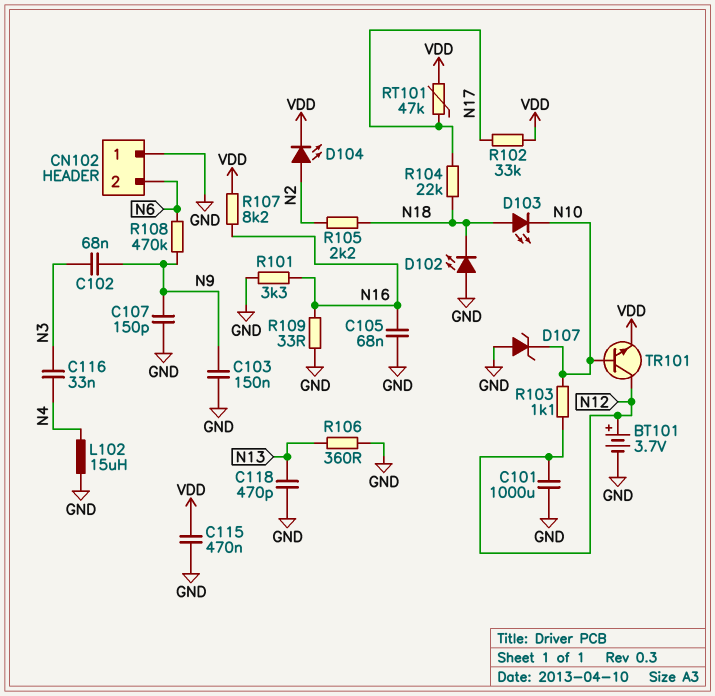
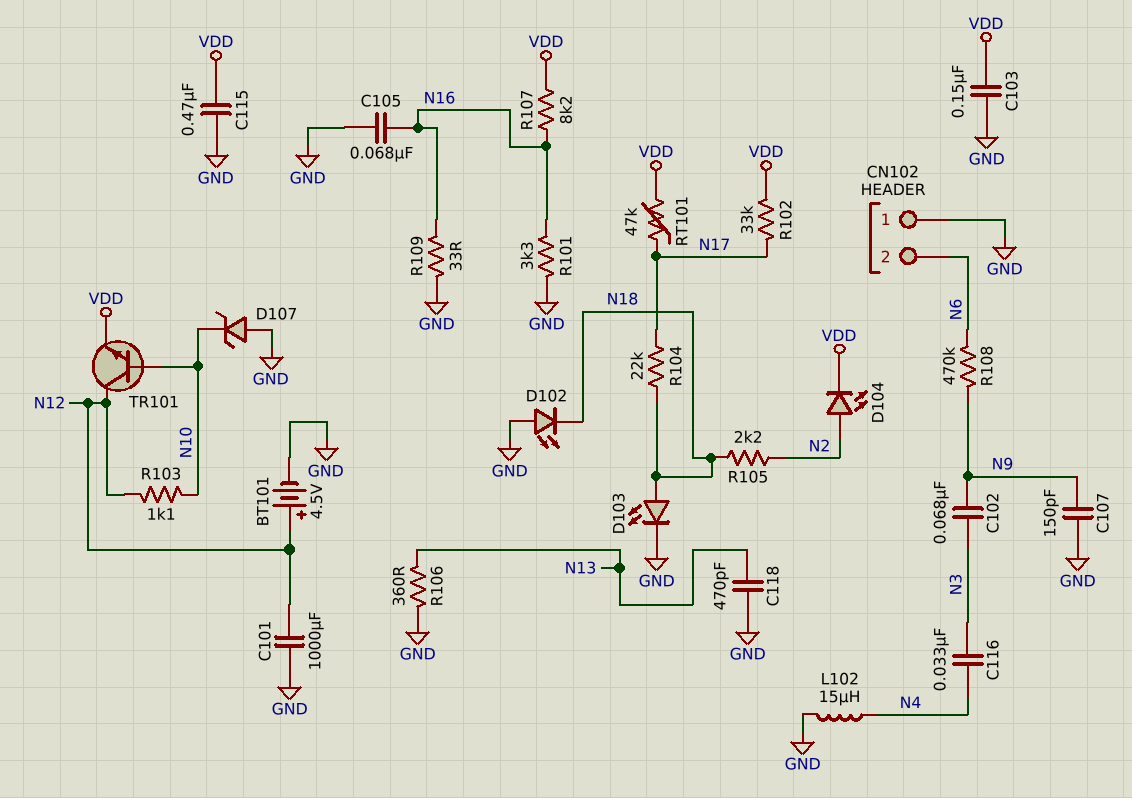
BT101: 3.7V (plus N12, minus GND) -> 4.5V (plus N12, minus GND)
C103: 150nF (GND, N9) -> 150nF (GND, VDD)
D103: LED (A N18, K N10) -> LED (A N18, K GND)

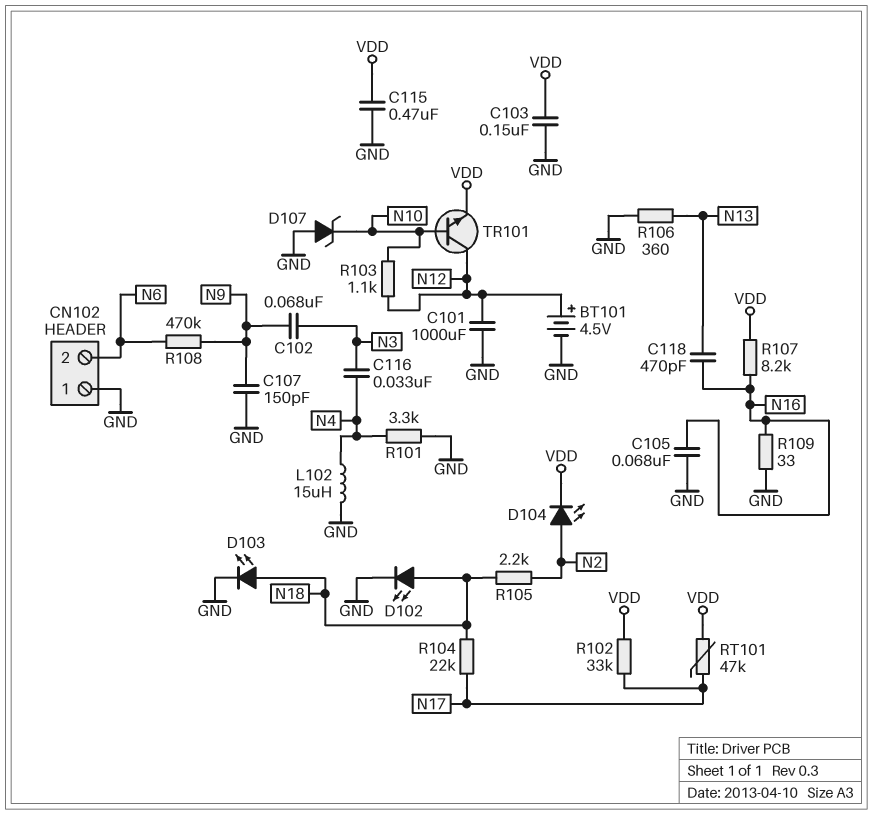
C118: 470pF (GND, N13) -> 470pF (N13, N16)
D102: LED (A GND, K N18) -> LED (A N18, K GND)
R101: 3.3k (GND, N16) -> 3.3k (GND, N4)

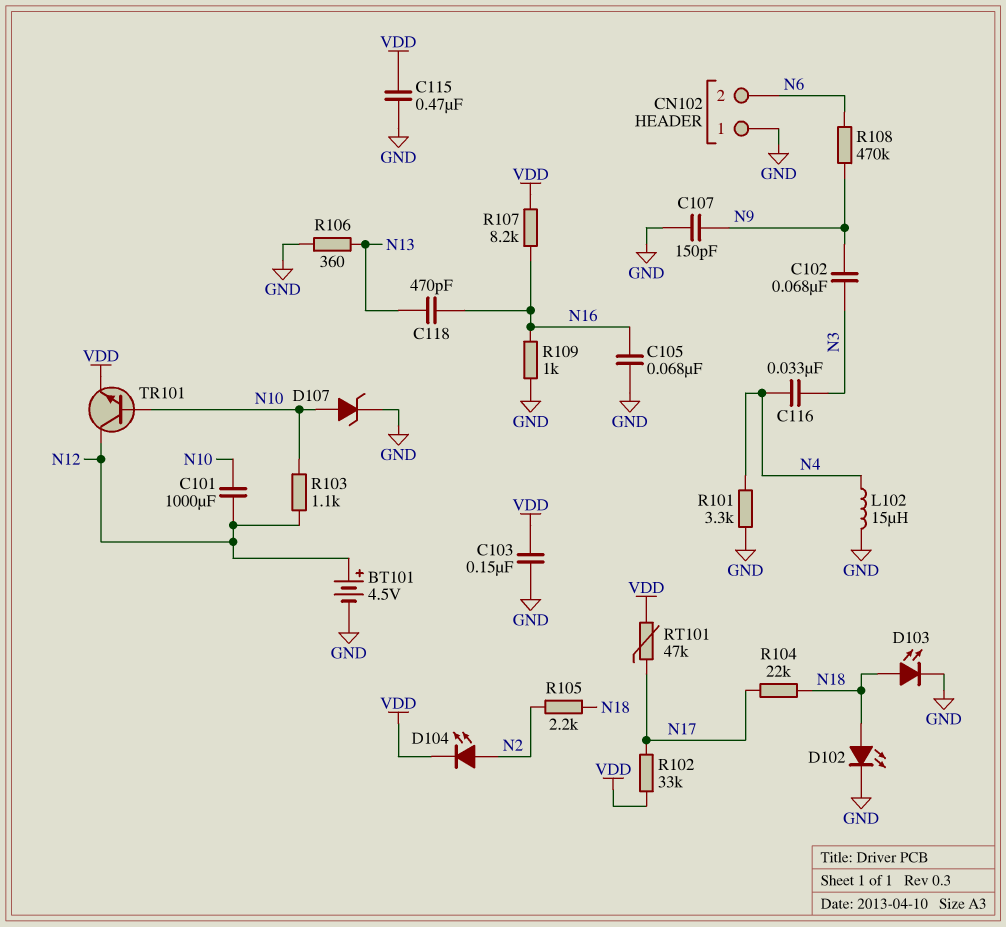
C101: 1000uF (GND, N12) -> 1000uF (N10, N12)
D107: zener (A GND, K N10) -> zener (A N10, K GND)
R109: 33 (GND, N16) -> 1k (GND, N16)

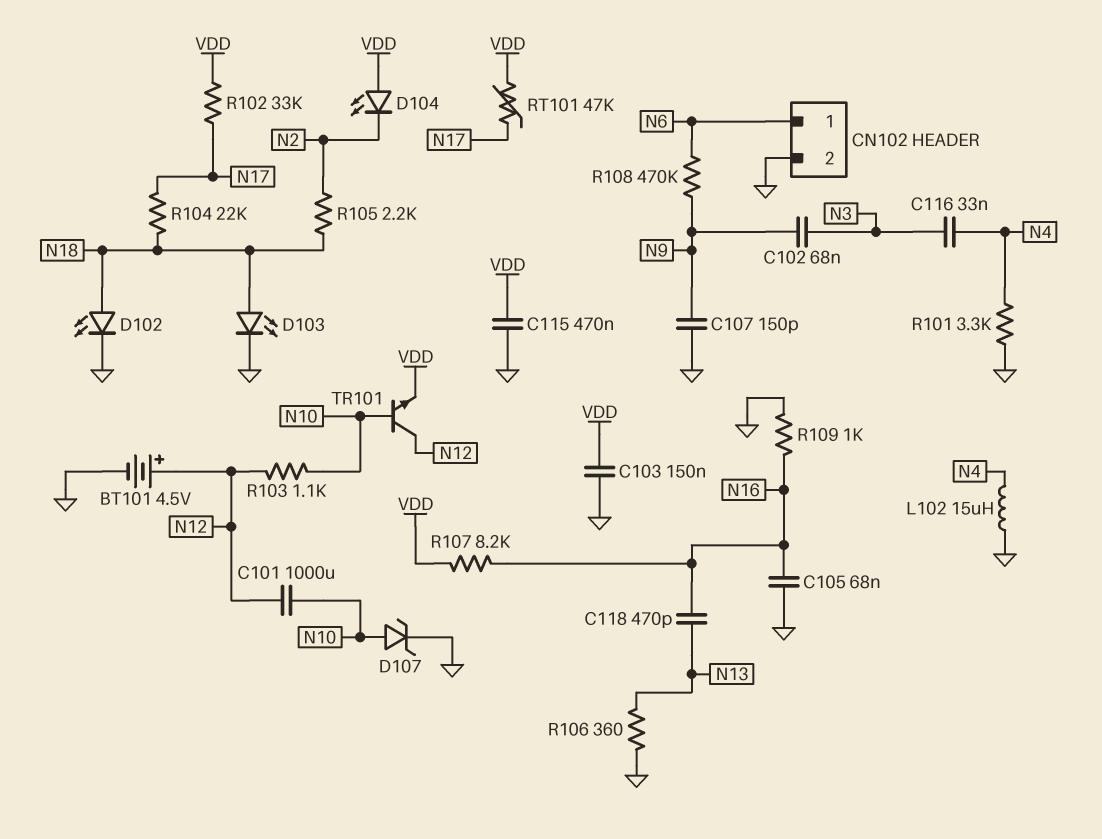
CN102 pin 1: GND -> N6
CN102 pin 2: N6 -> GND
D104: LED (A N2, K VDD) -> LED (A VDD, K N2)

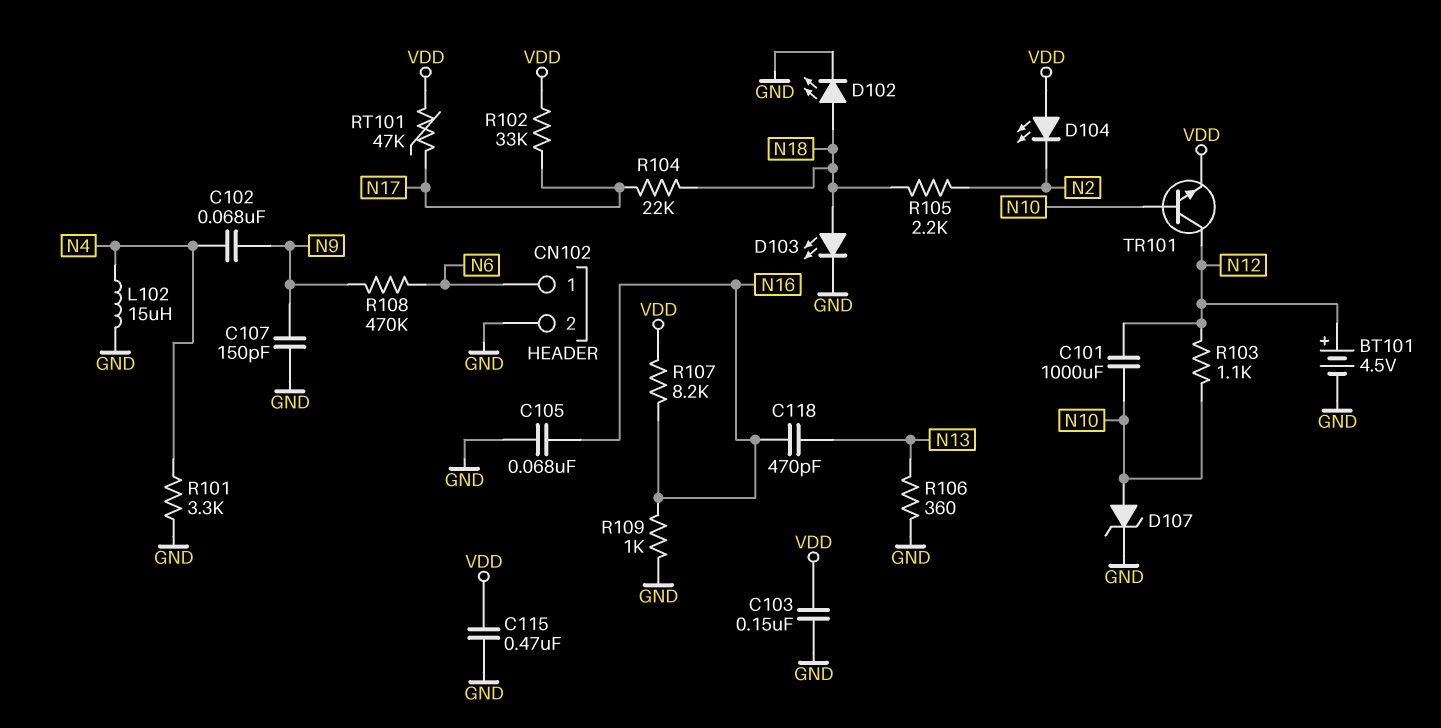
C102: 68nF (N3, N9) -> 68nF (N4, N9)
C116: 33nF (N3, N4) -> none

